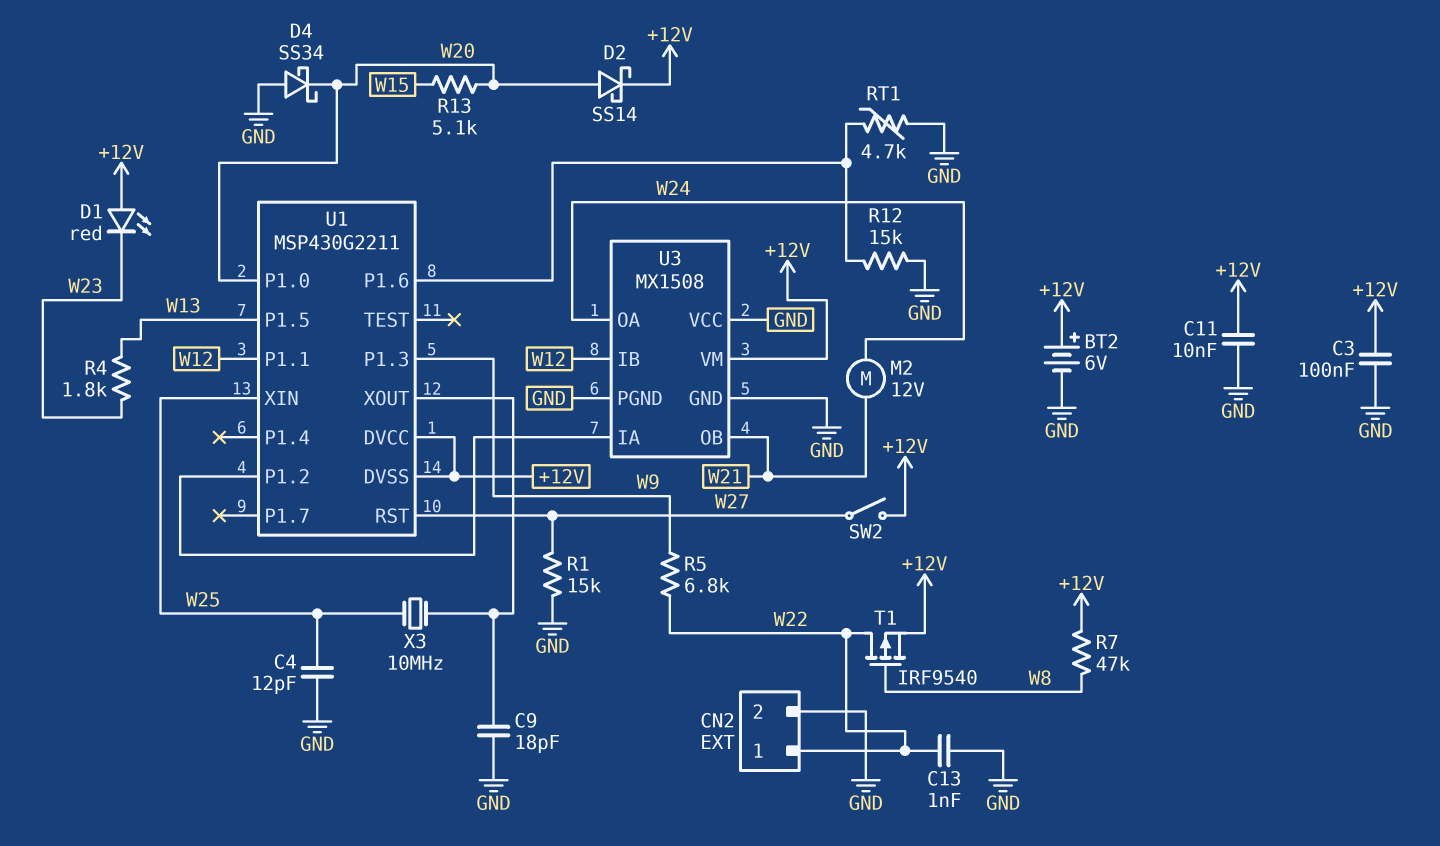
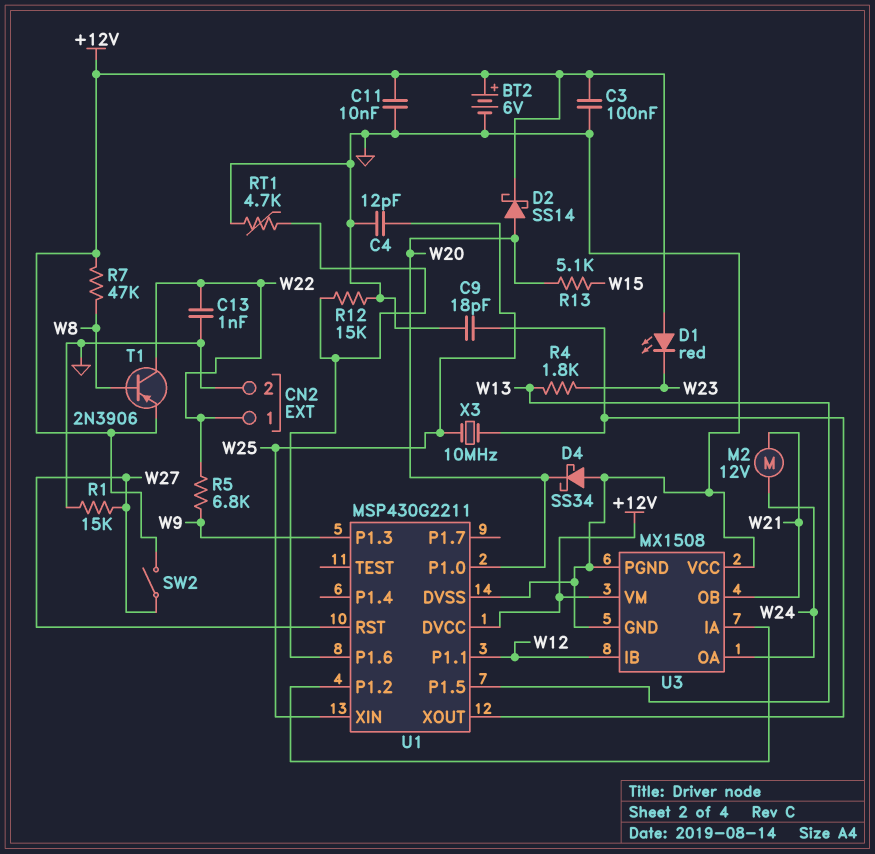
T1: PMOS IRF9540 (G W8, D W22, S +12V) -> PNP 2N3906 (B W8, C W22, E +12V)
U1 pin DVSS: +12V -> GND

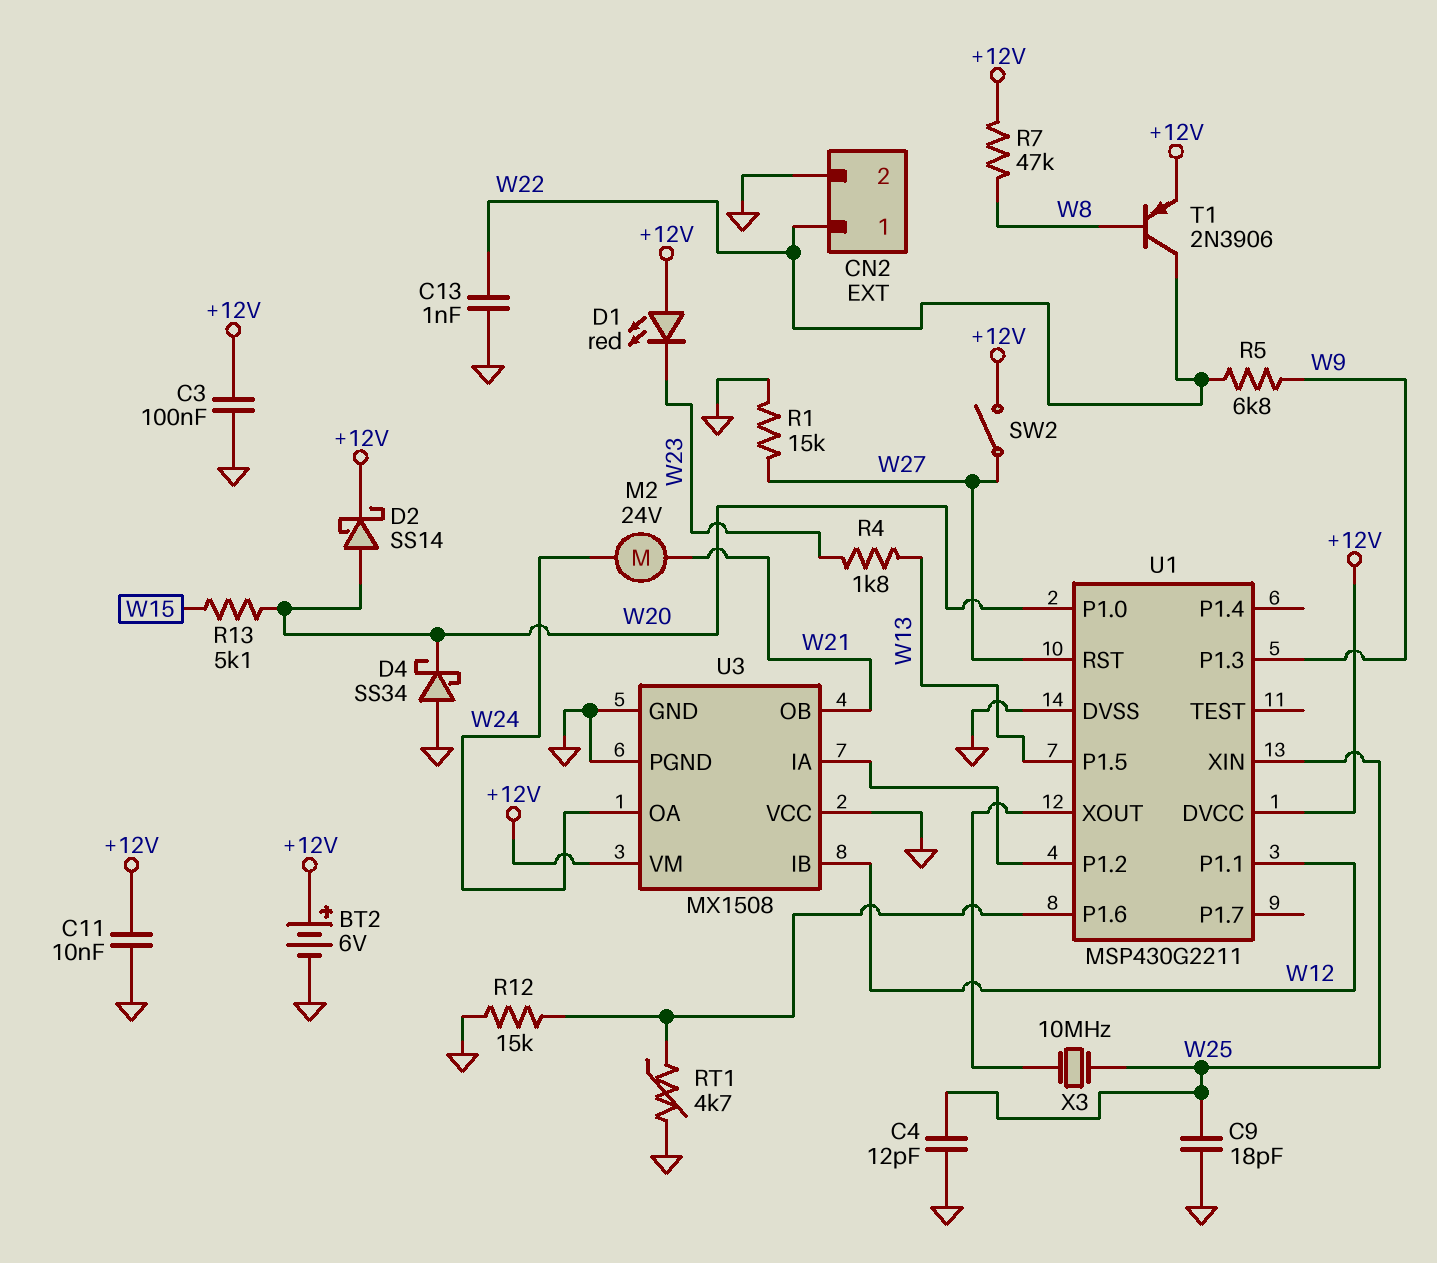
C9: 18pF (GND, U1/XOUT) -> 18pF (GND, W25)
M2: motor 12V (W21, W24) -> motor 24V (W21, W24)

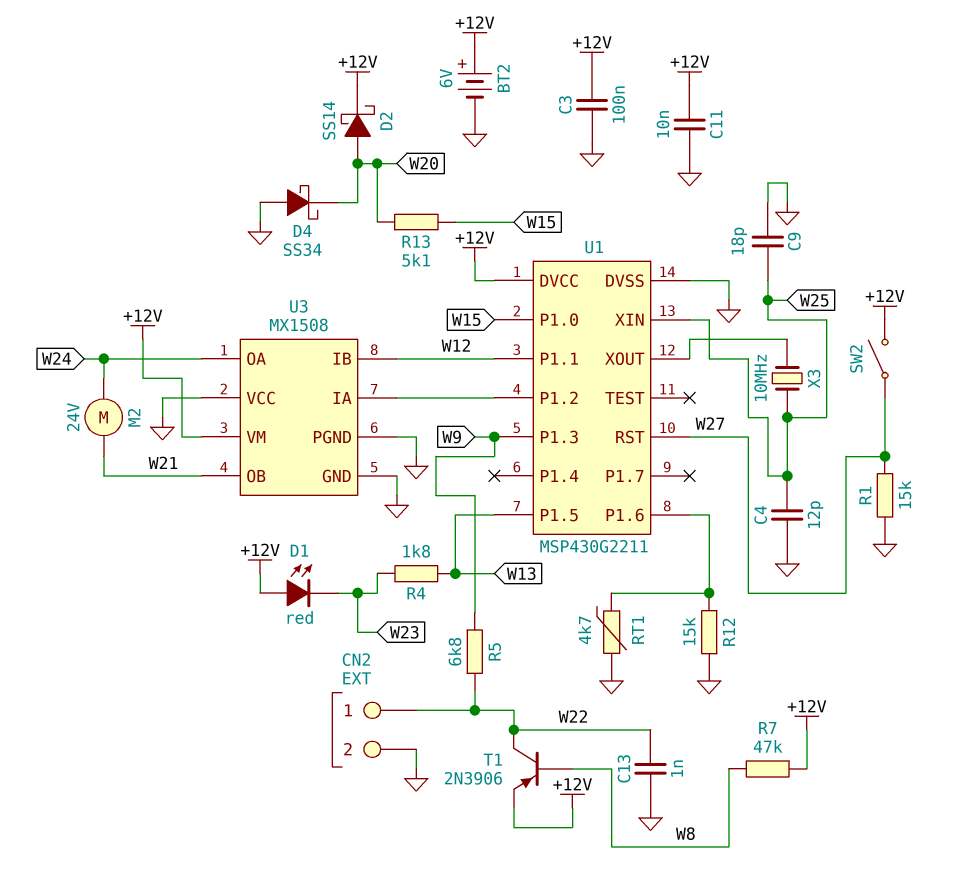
U1 pin P1.0: W20 -> W15

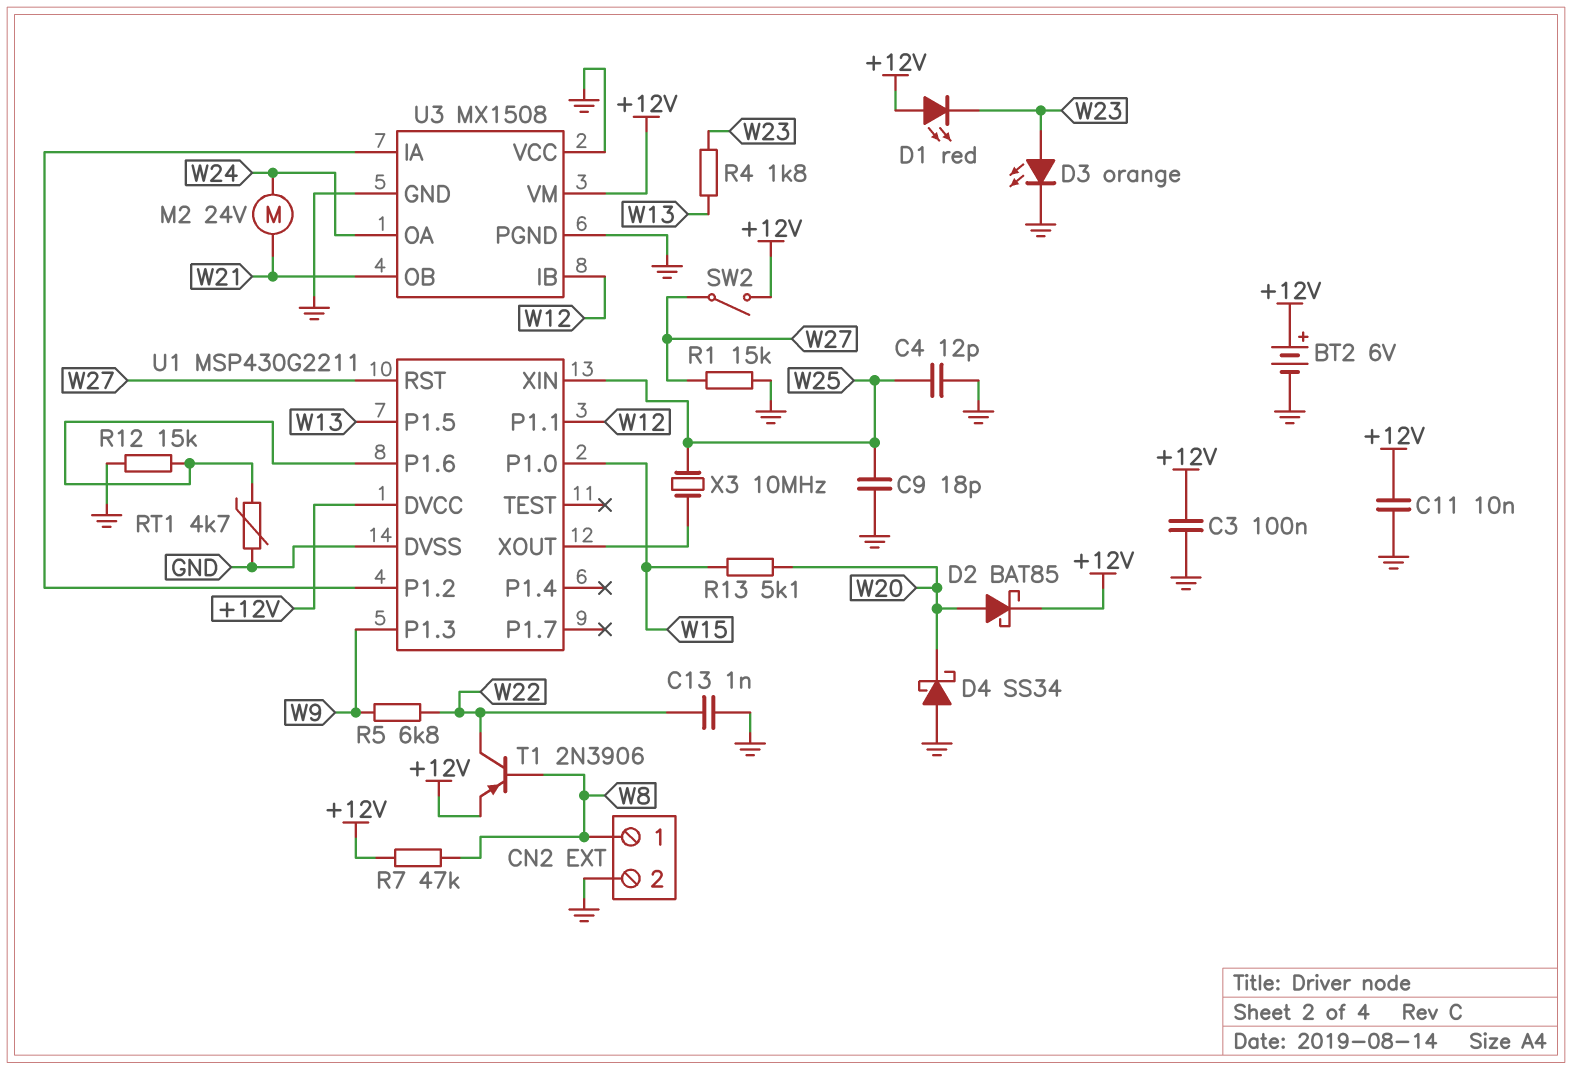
CN2 pin 1: W22 -> W8
D2: schottky SS14 (A W20, K +12V) -> schottky BAT85 (A W20, K +12V)
D3: none -> LED orange (A W23, K GND)

